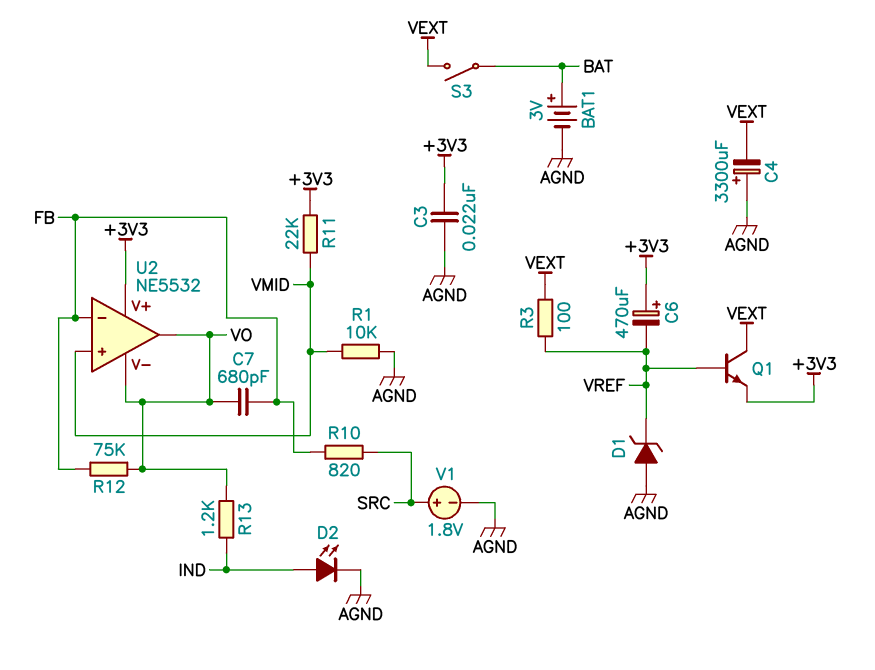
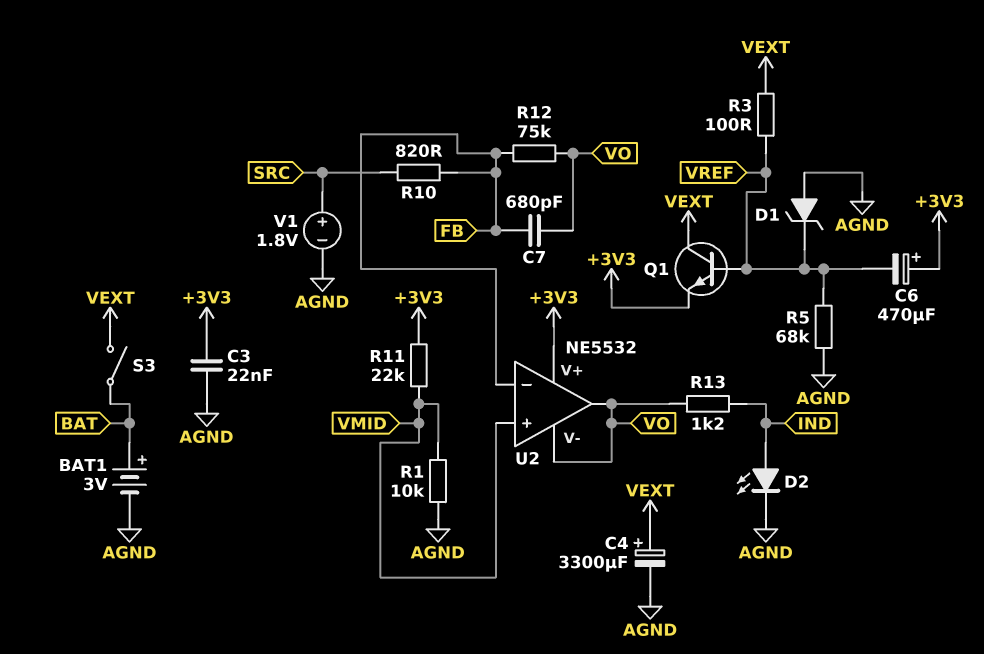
C4: 3300uF (plus AGND, minus VEXT) -> 3300uF (plus VEXT, minus AGND)
R5: none -> 68k (AGND, VREF)

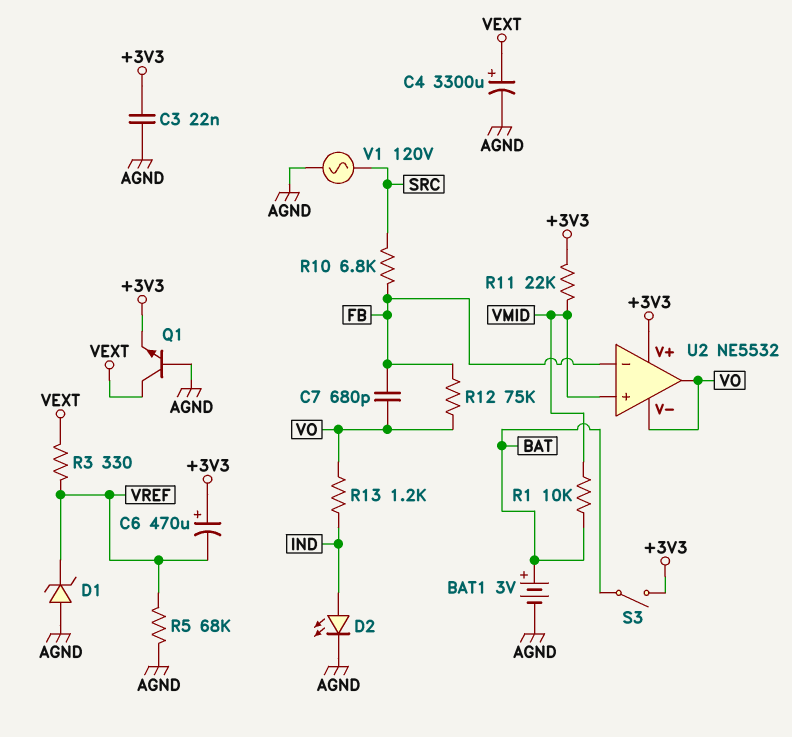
Q1: NPN (B VREF, C VEXT, E +3V3) -> NPN (B AGND, C VEXT, E +3V3)
R1: 10k (AGND, VMID) -> 10k (BAT, VMID)
R3: 100 (VEXT, VREF) -> 330 (VEXT, VREF)
R10: 820 (FB, SRC) -> 6.8k (FB, SRC)
S3: switch (BAT, VEXT) -> switch (+3V3, BAT)
V1: 1.8V (plus SRC, minus AGND) -> AC 120V (AGND, SRC)

